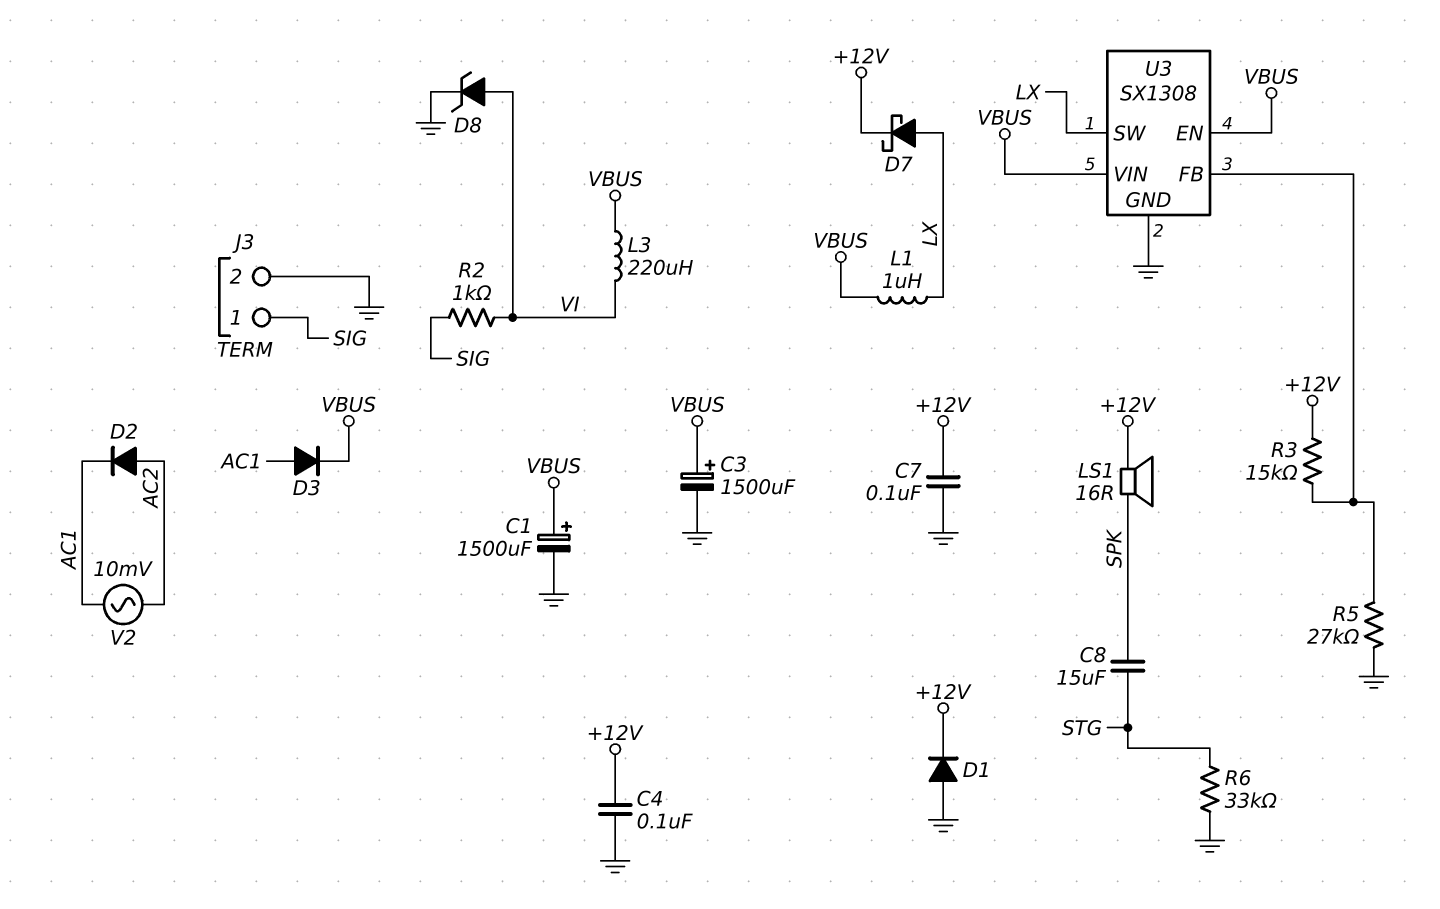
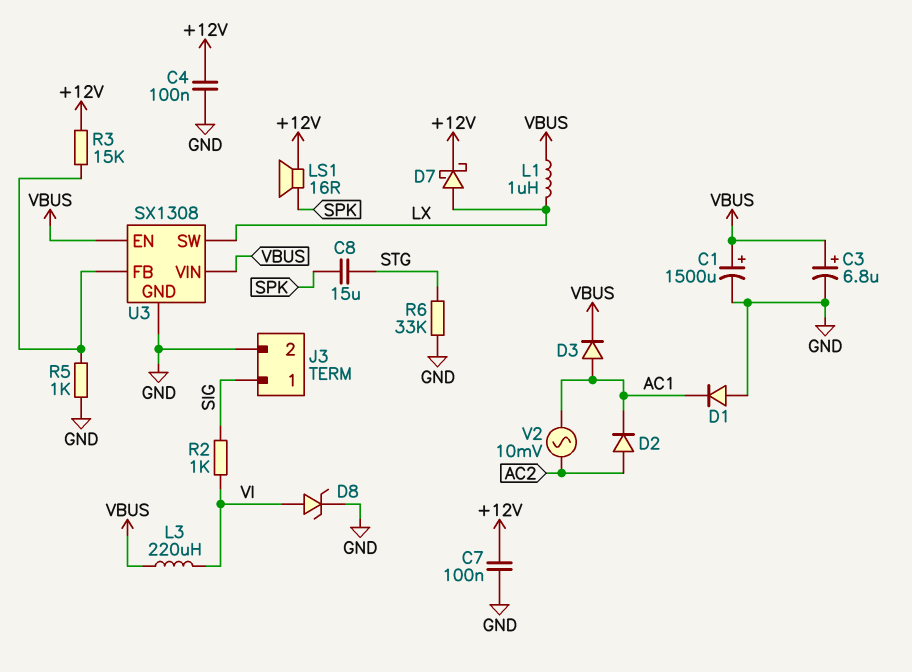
C3: 1500uF (plus VBUS, minus GND) -> 6.8uF (plus VBUS, minus GND)
D1: diode (A GND, K +12V) -> diode (A GND, K AC1)
R5: 27k (GND, U3/FB) -> 1k (GND, U3/FB)

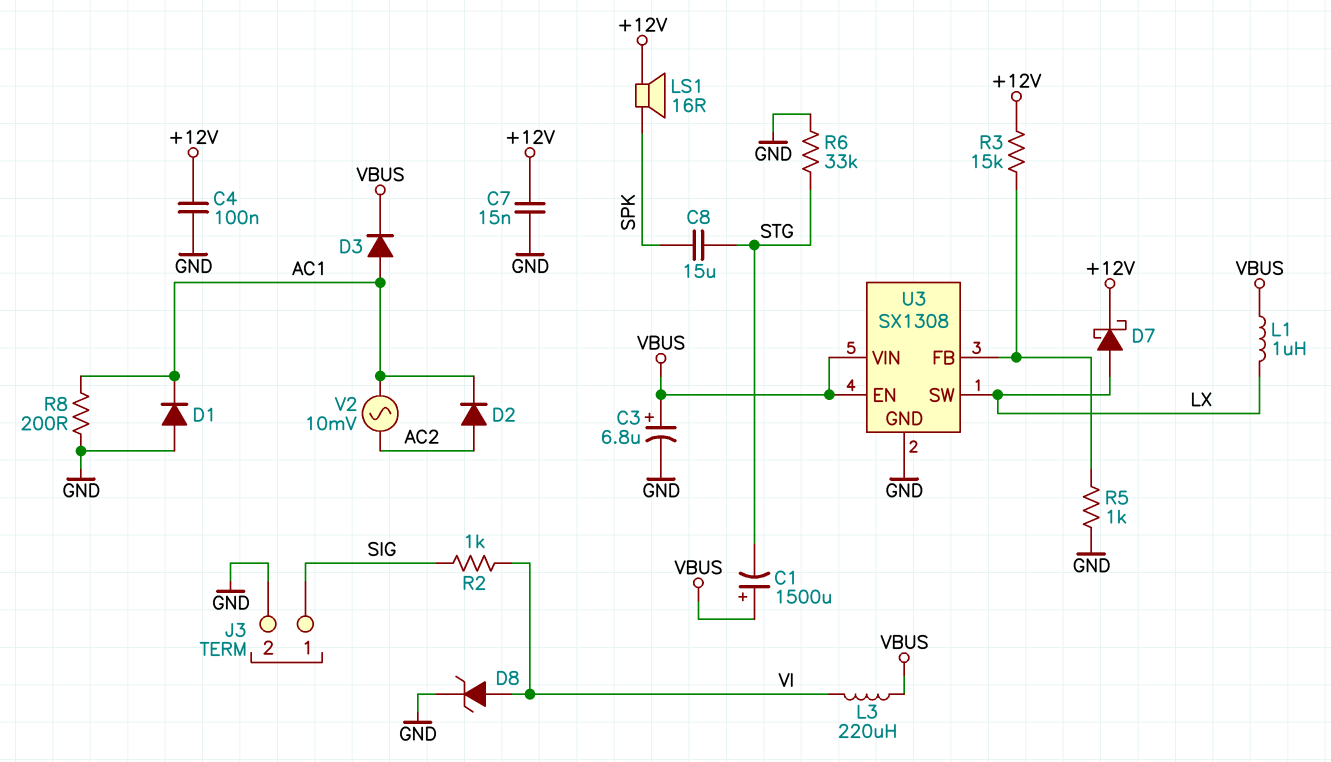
C1: 1500uF (plus VBUS, minus GND) -> 1500uF (plus VBUS, minus STG)
C7: 100nF (+12V, GND) -> 15nF (+12V, GND)
R8: none -> 200 (AC1, GND)

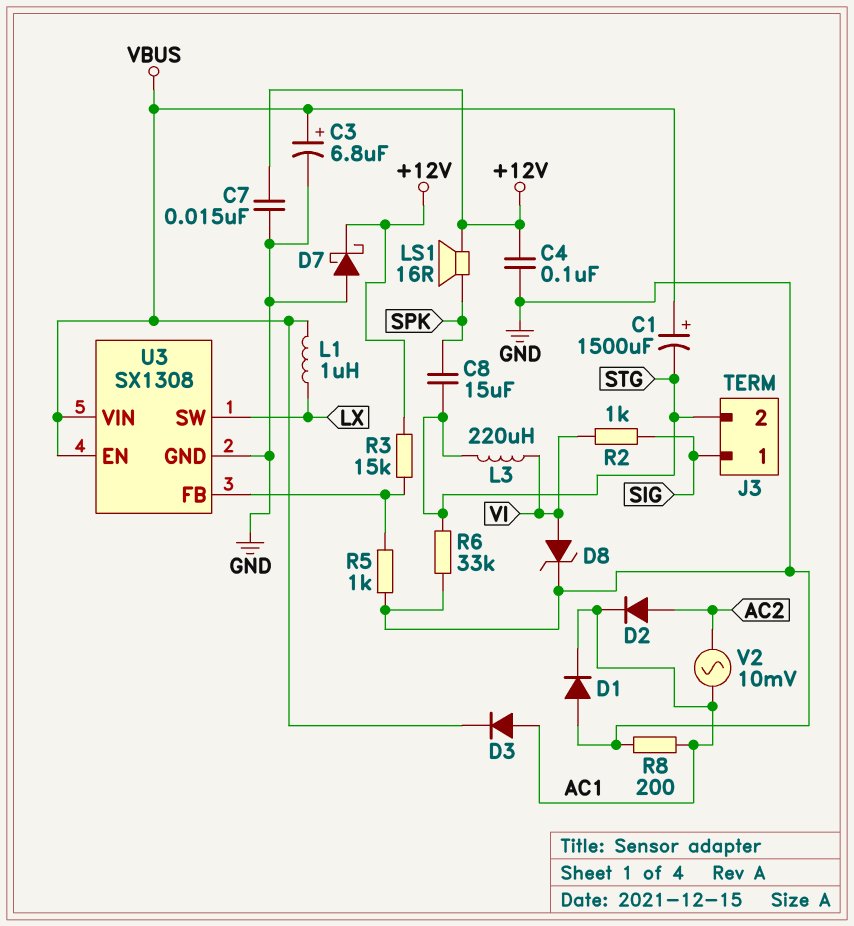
D7: schottky (A LX, K +12V) -> schottky (A GND, K +12V)
J3 pin 2: GND -> STG
L3: 220uH (VBUS, VI) -> 220uH (STG, VI)

